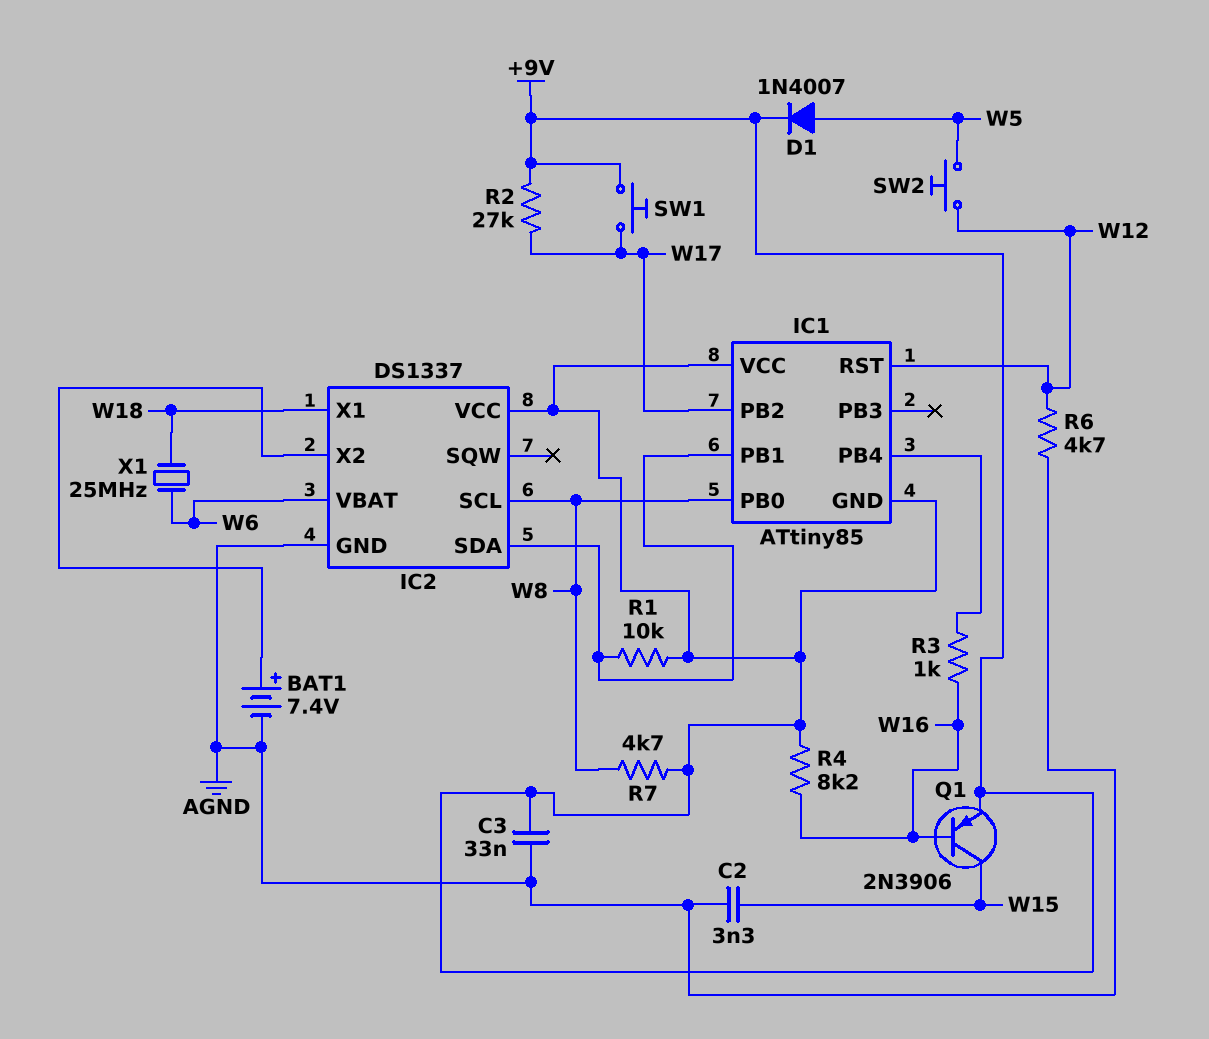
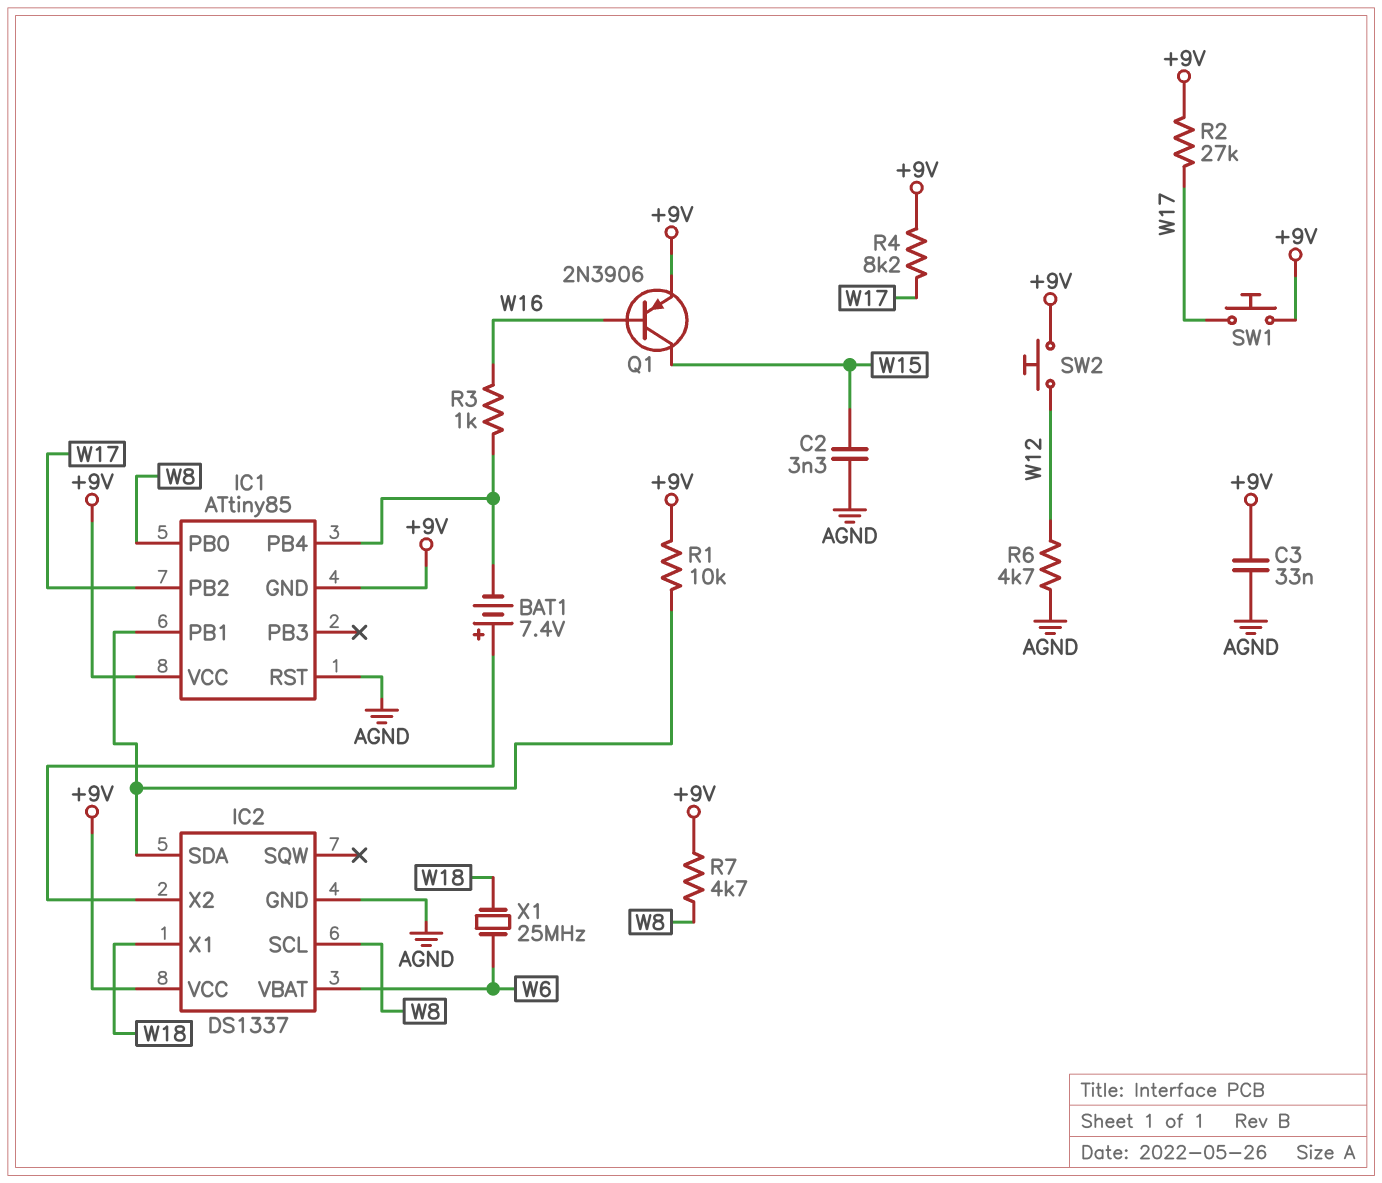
BAT1: 7.4V (plus IC2/X2, minus AGND) -> 7.4V (plus IC2/X2, minus IC1/PB4)
D1: diode 1N4007 (A W5, K +9V) -> none
IC1 pin RST: W12 -> AGND
R4: 8.2k (+9V, W16) -> 8.2k (+9V, W17)
SW2: button (W5, W12) -> button (+9V, W12)

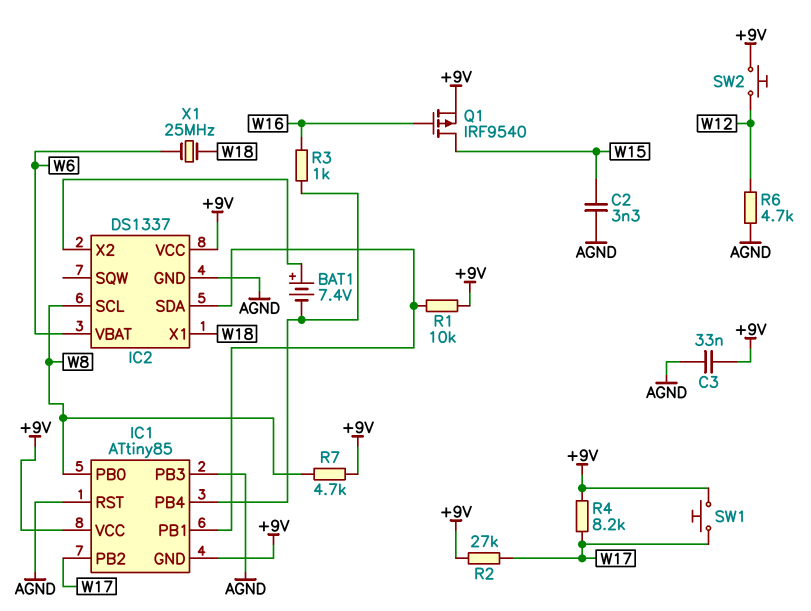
IC1 pin PB3: none -> AGND
Q1: PNP 2N3906 (B W16, C W15, E +9V) -> PMOS IRF9540 (G W16, D W15, S +9V)

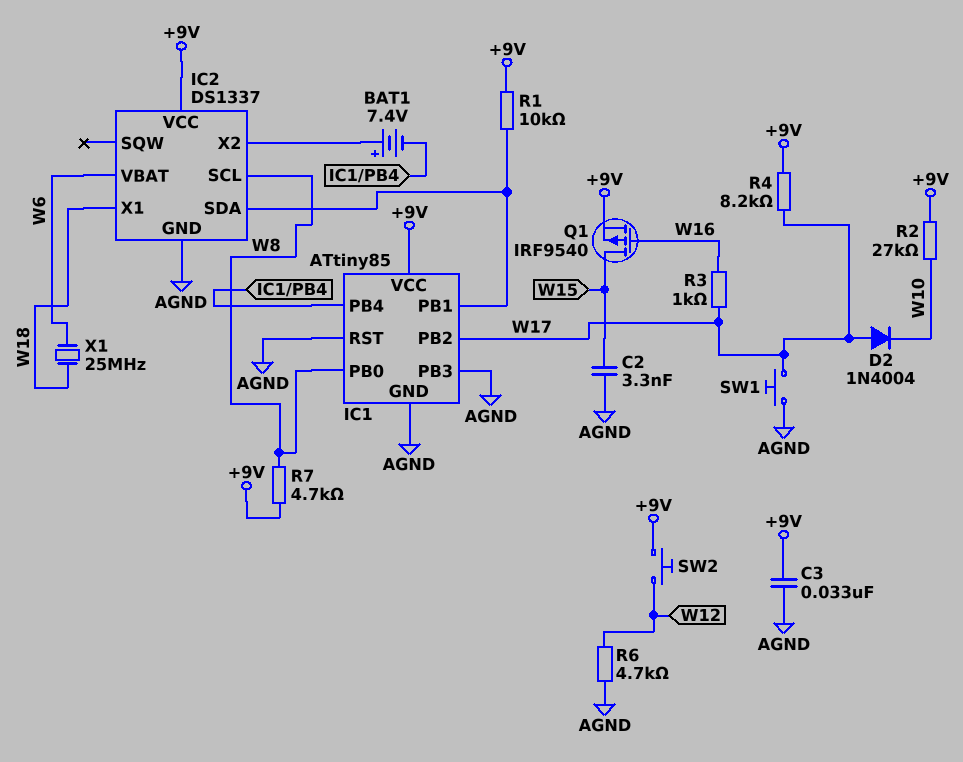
D2: none -> diode 1N4004 (A W17, K W10)
IC1 pin GND: +9V -> AGND
R2: 27k (+9V, W17) -> 27k (+9V, W10)
R3: 1k (IC1/PB4, W16) -> 1k (W16, W17)
SW1: button (+9V, W17) -> button (AGND, W17)

